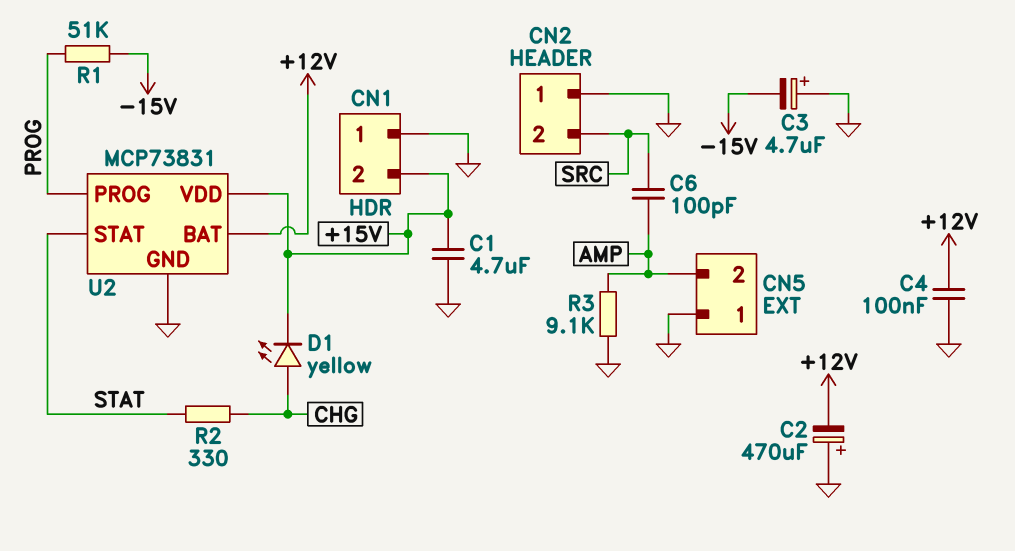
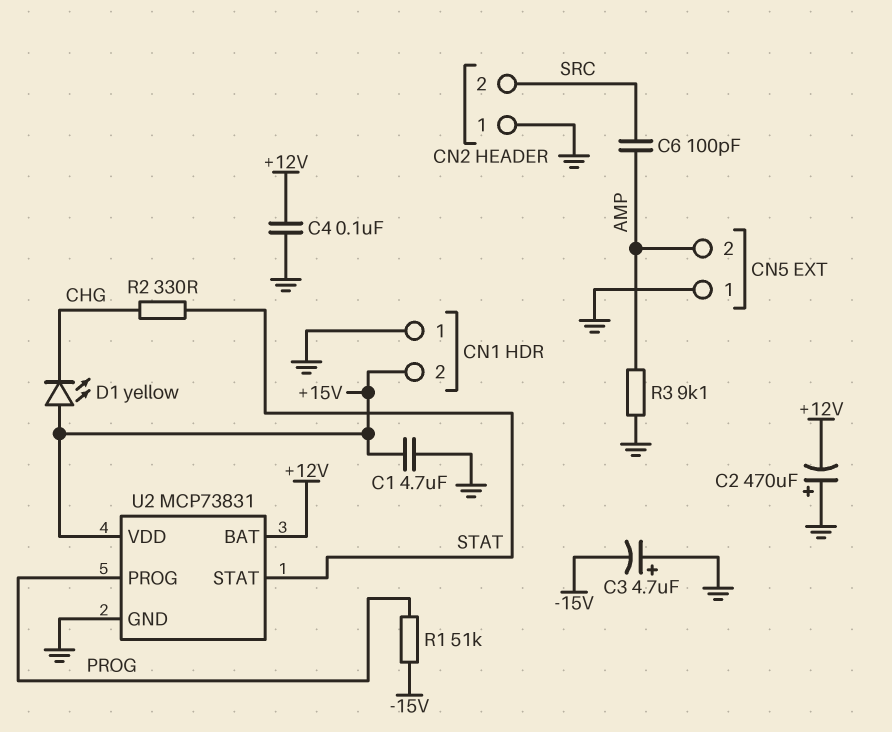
D1: LED yellow (A CHG, K +15V) -> LED yellow (A +15V, K CHG)

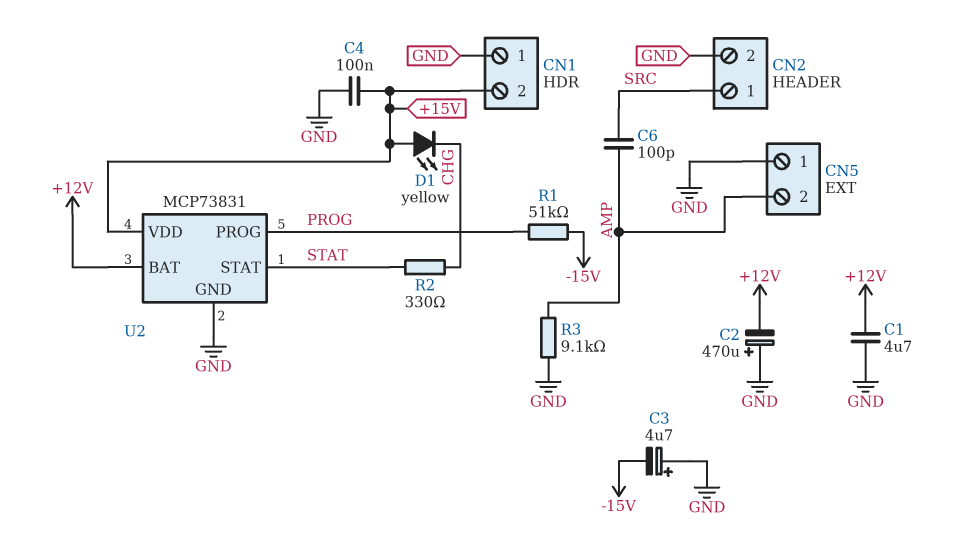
C1: 4.7uF (+15V, GND) -> 4.7uF (+12V, GND)
C4: 100nF (+12V, GND) -> 100nF (+15V, GND)
CN2 pin 1: GND -> SRC
CN2 pin 2: SRC -> GND

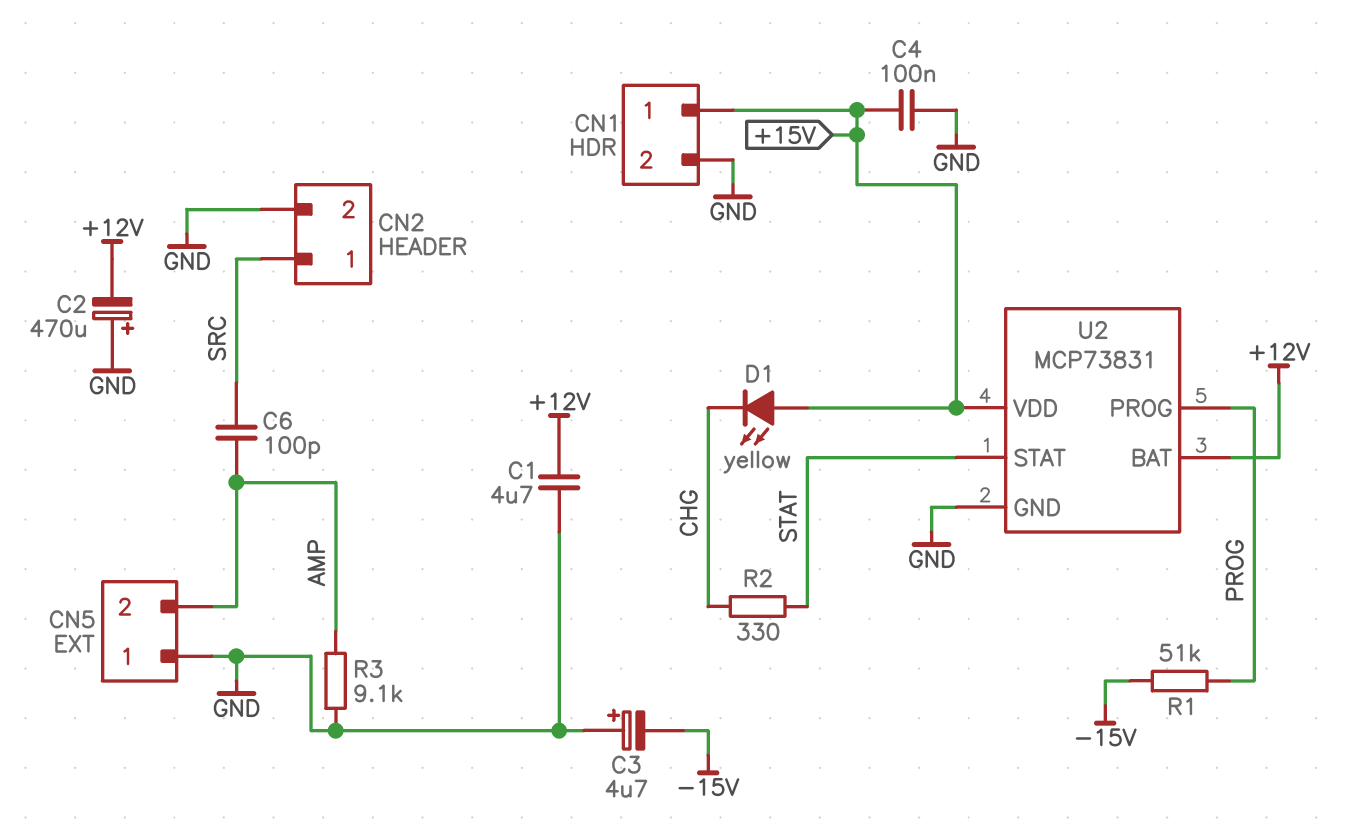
CN1 pin 1: GND -> +15V
CN1 pin 2: +15V -> GND

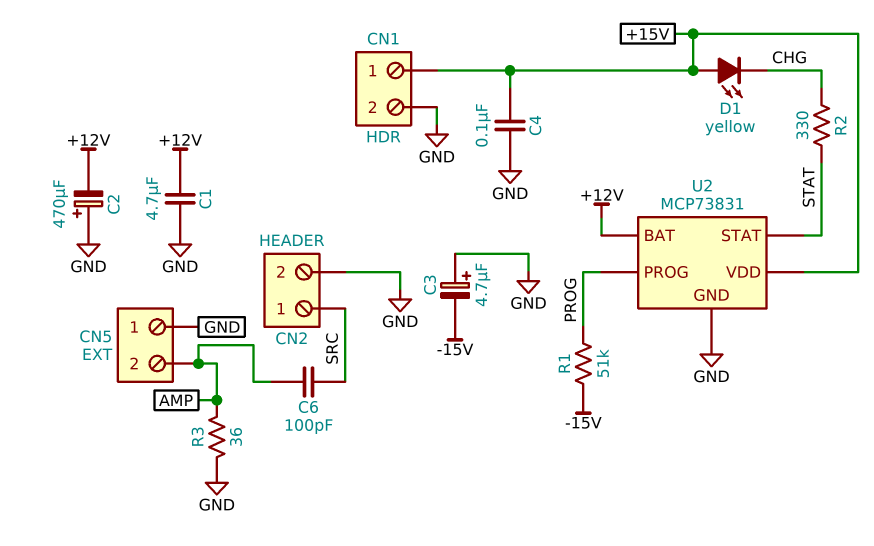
R3: 9.1k (AMP, GND) -> 36 (AMP, GND)

